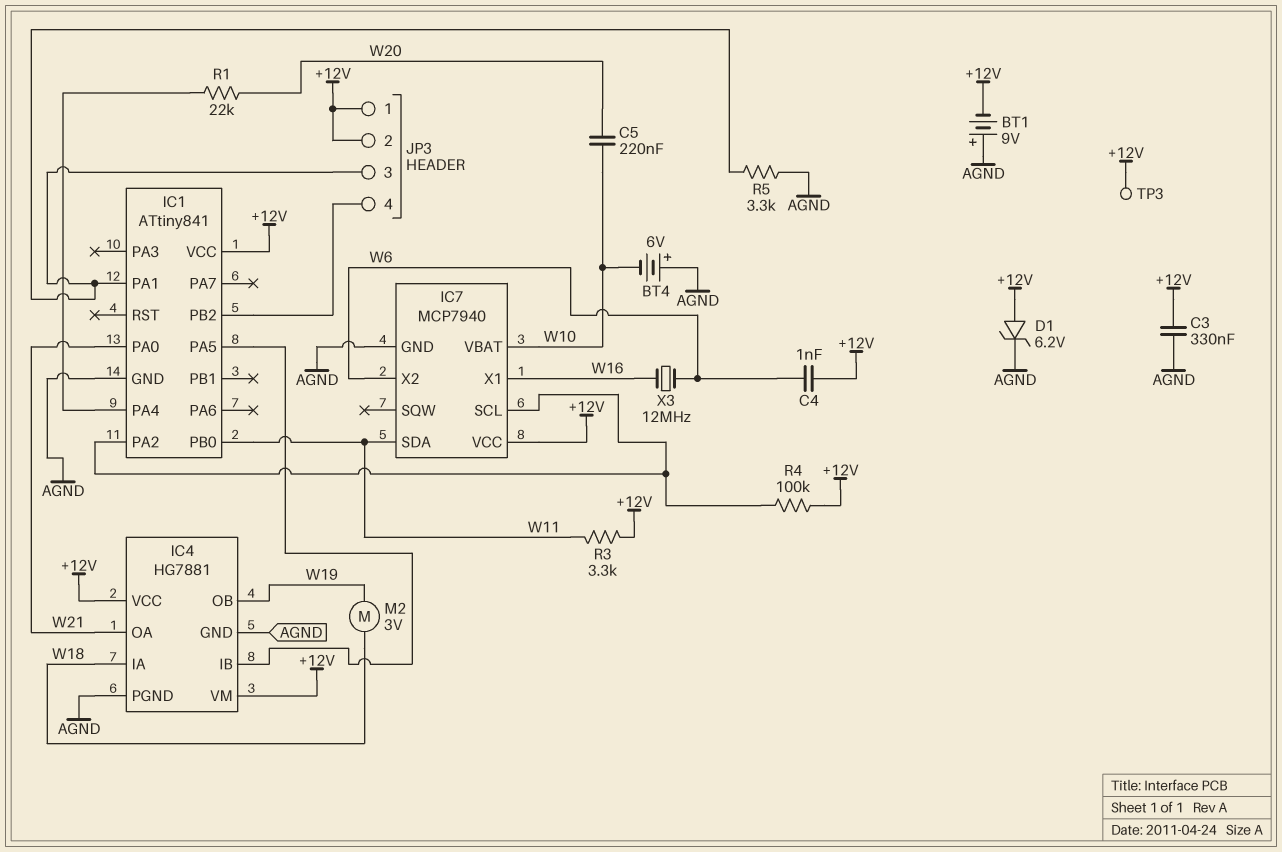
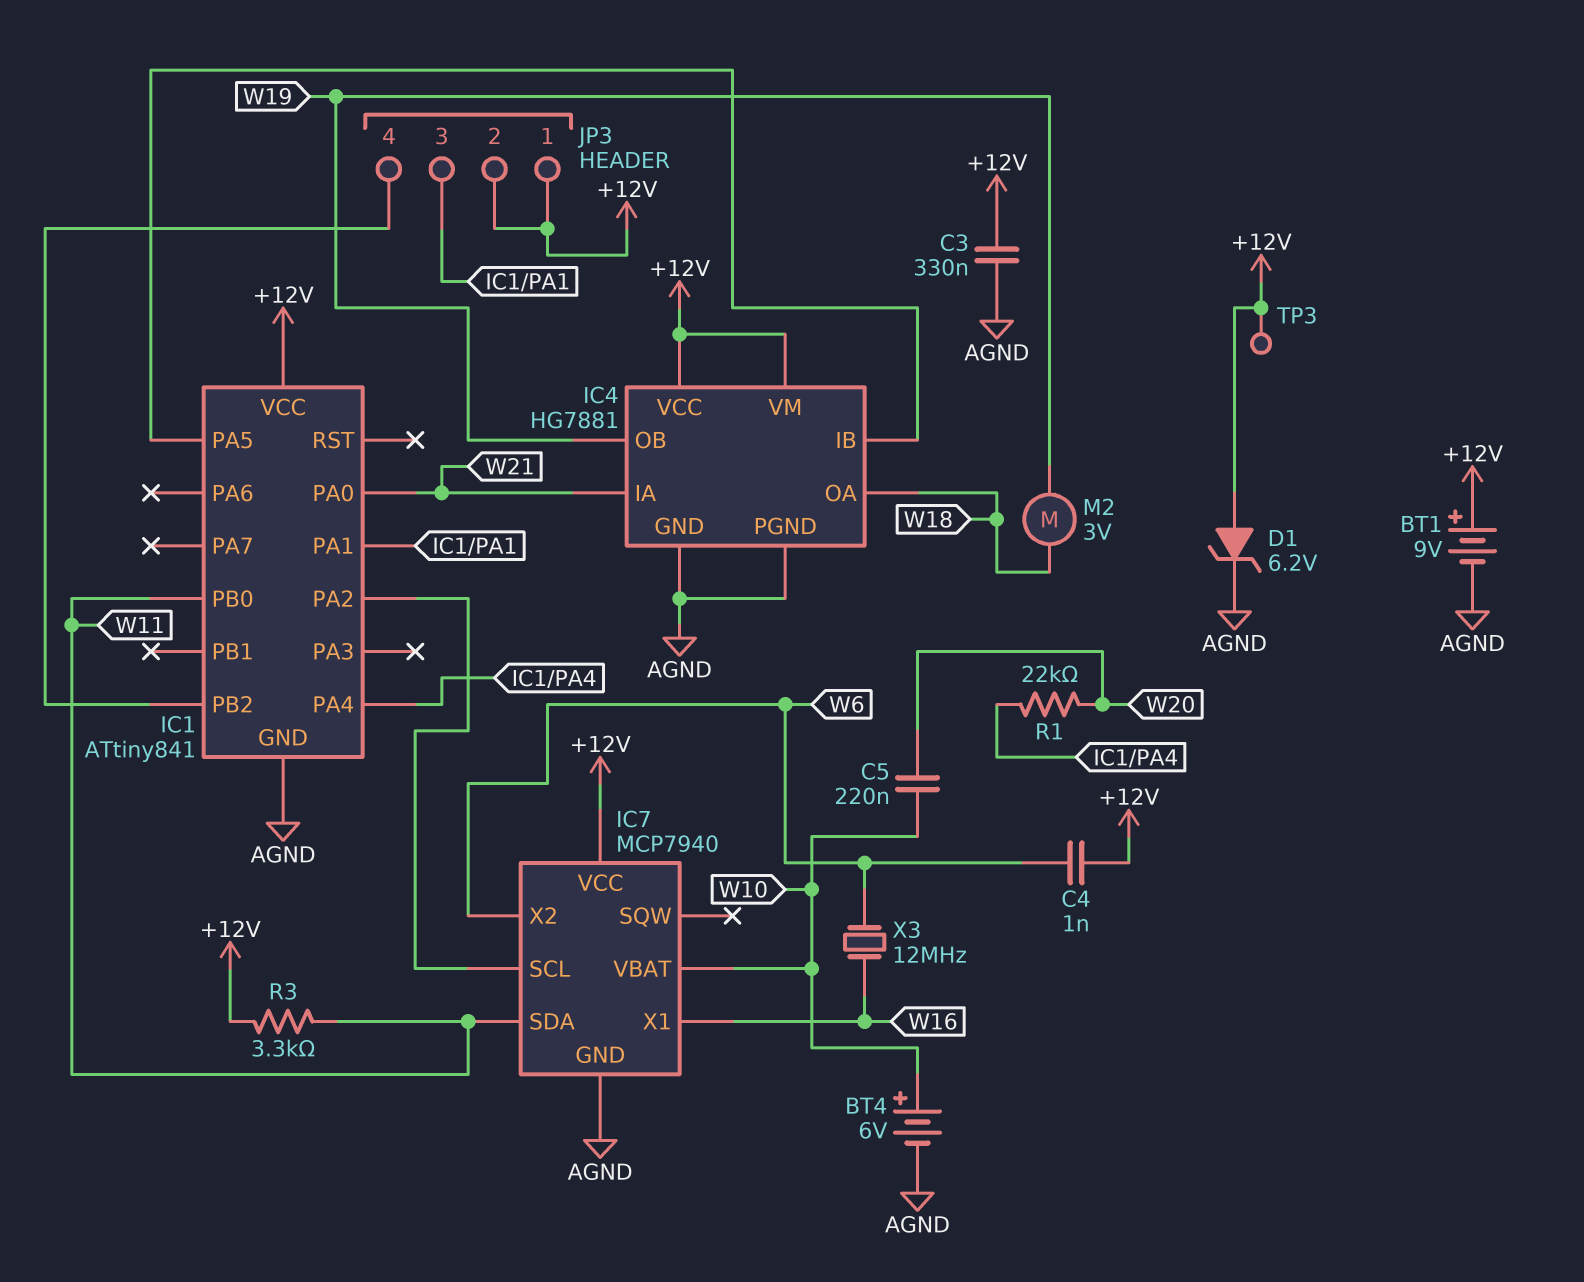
BT1: 9V (plus AGND, minus +12V) -> 9V (plus +12V, minus AGND)
BT4: 6V (plus AGND, minus W10) -> 6V (plus W10, minus AGND)
IC4 pin IA: W18 -> W21
IC4 pin OA: W21 -> W18
R4: 100k (+12V, IC1/PA2) -> none
R5: 3.3k (AGND, IC1/PA1) -> none

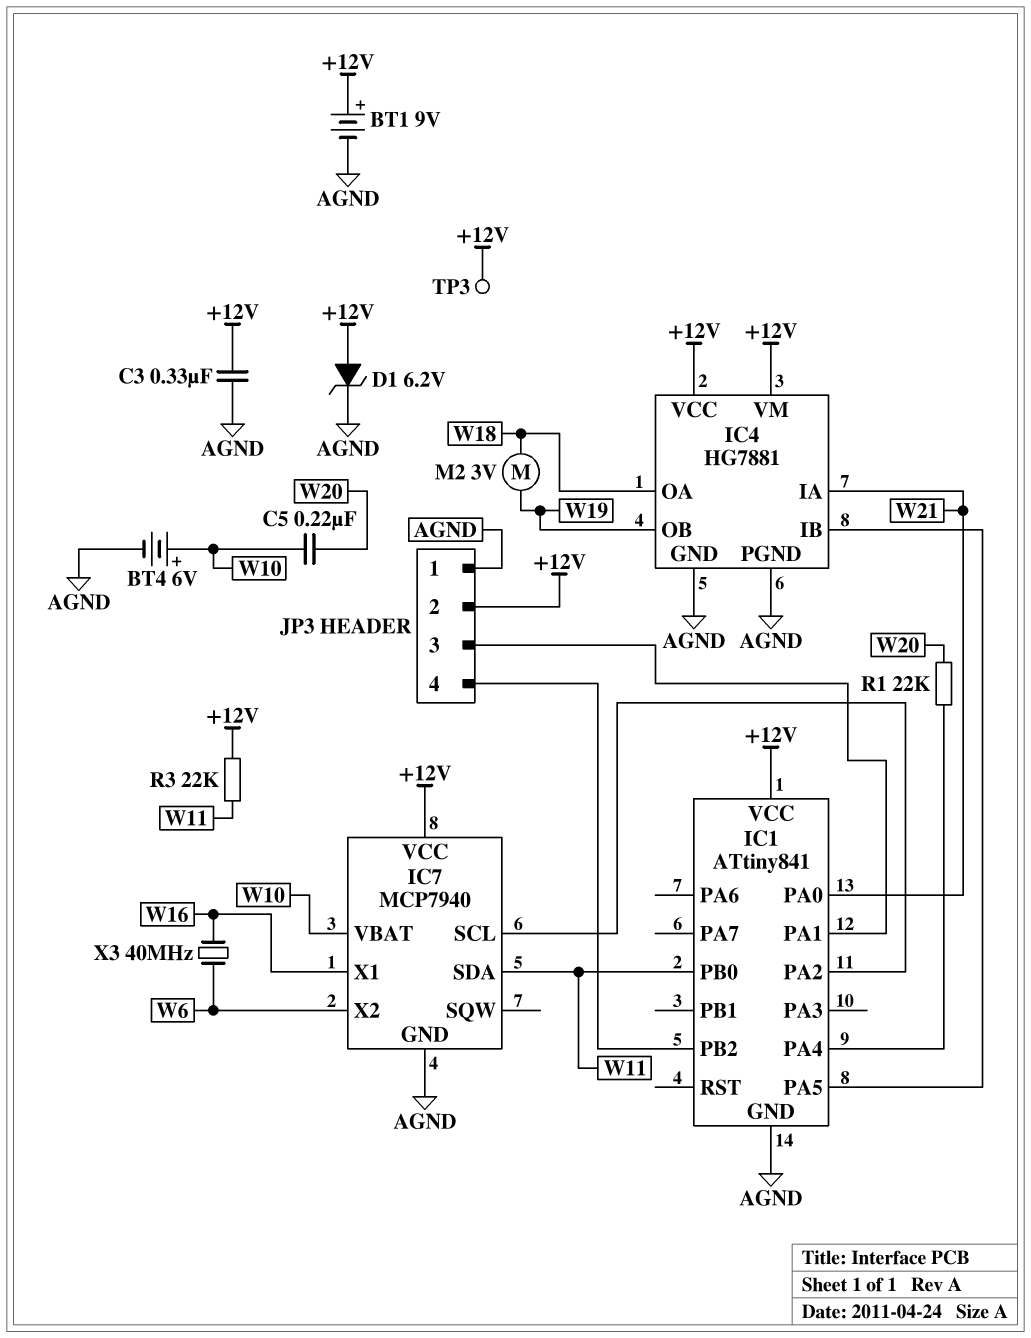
C4: 1nF (+12V, W6) -> none
JP3 pin 1: +12V -> AGND
R3: 3.3k (+12V, W11) -> 22k (+12V, W11)
X3: 12MHz (W6, W16) -> 40MHz (W6, W16)

